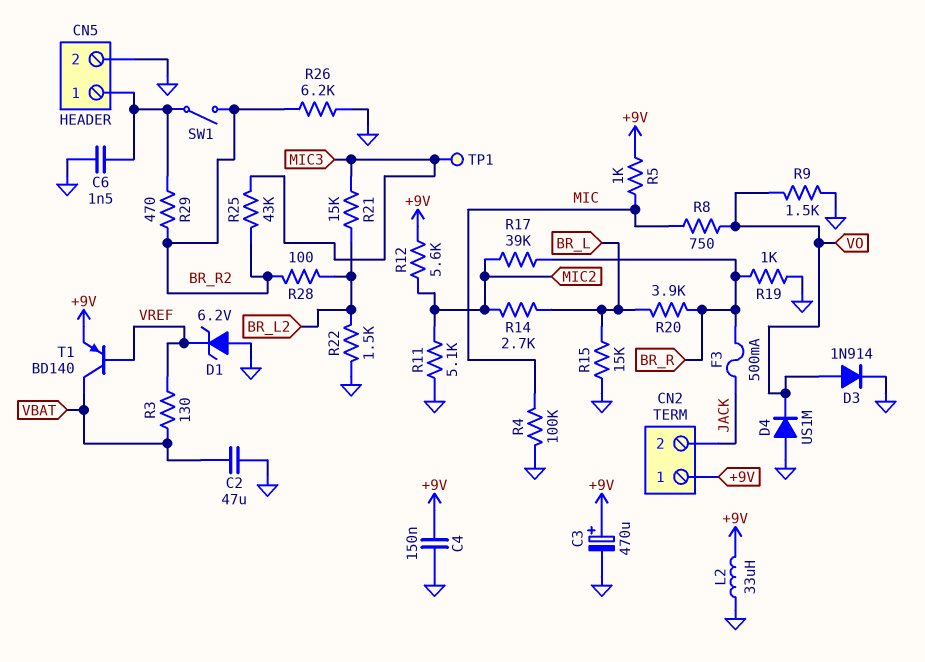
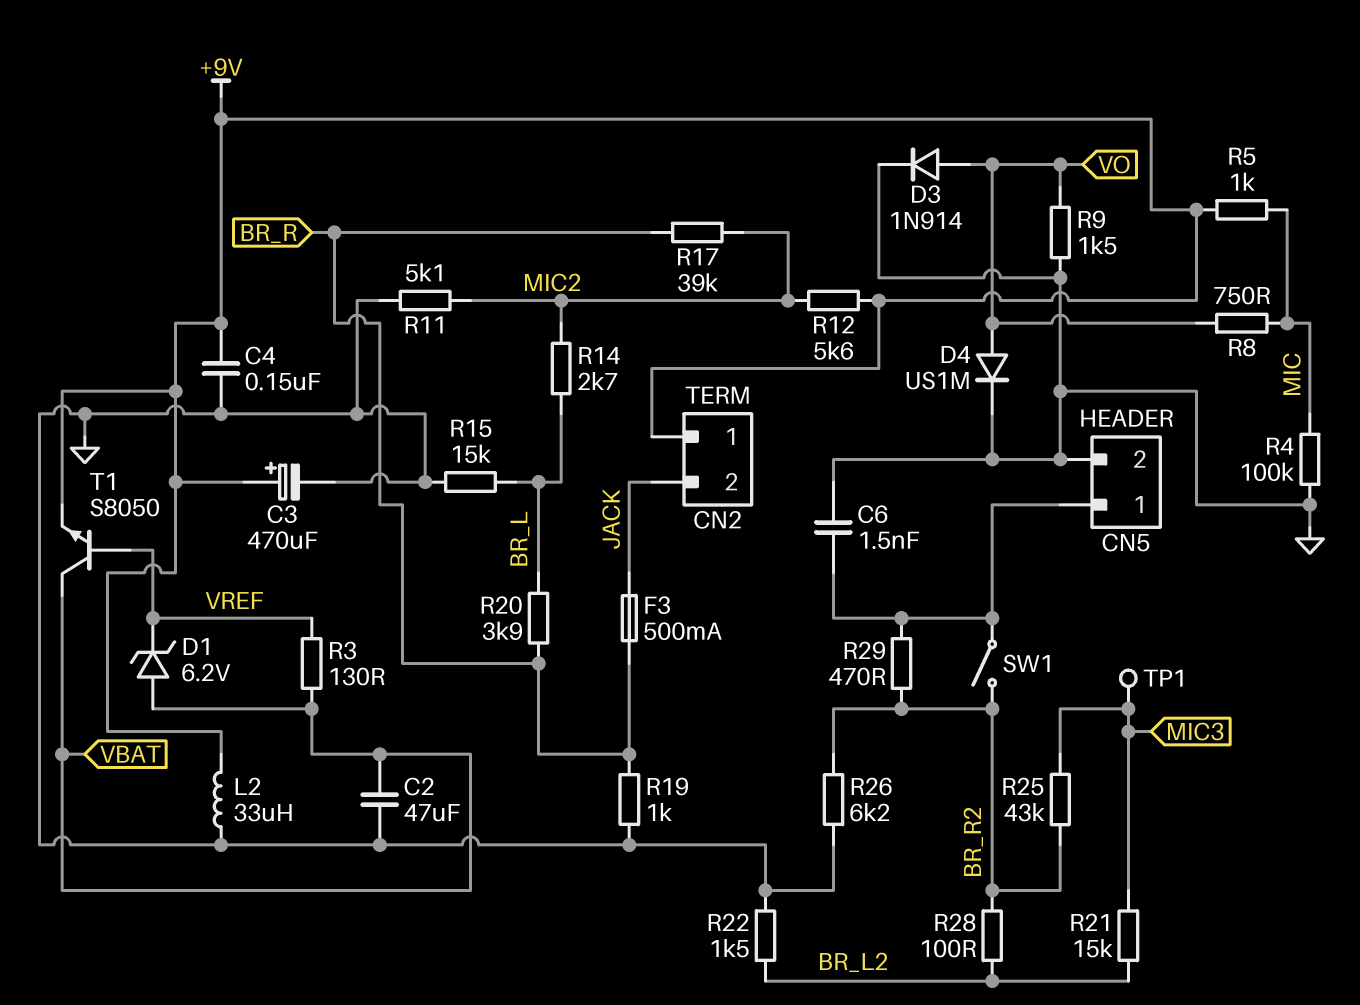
D1: zener 6.2V (A GND, K VREF) -> zener 6.2V (A VBAT, K VREF)
D4: diode US1M (A GND, K VO) -> diode US1M (A VO, K GND)
T1: PNP BD140 (B VREF, C VBAT, E +9V) -> NPN S8050 (B VREF, C VBAT, E +9V)

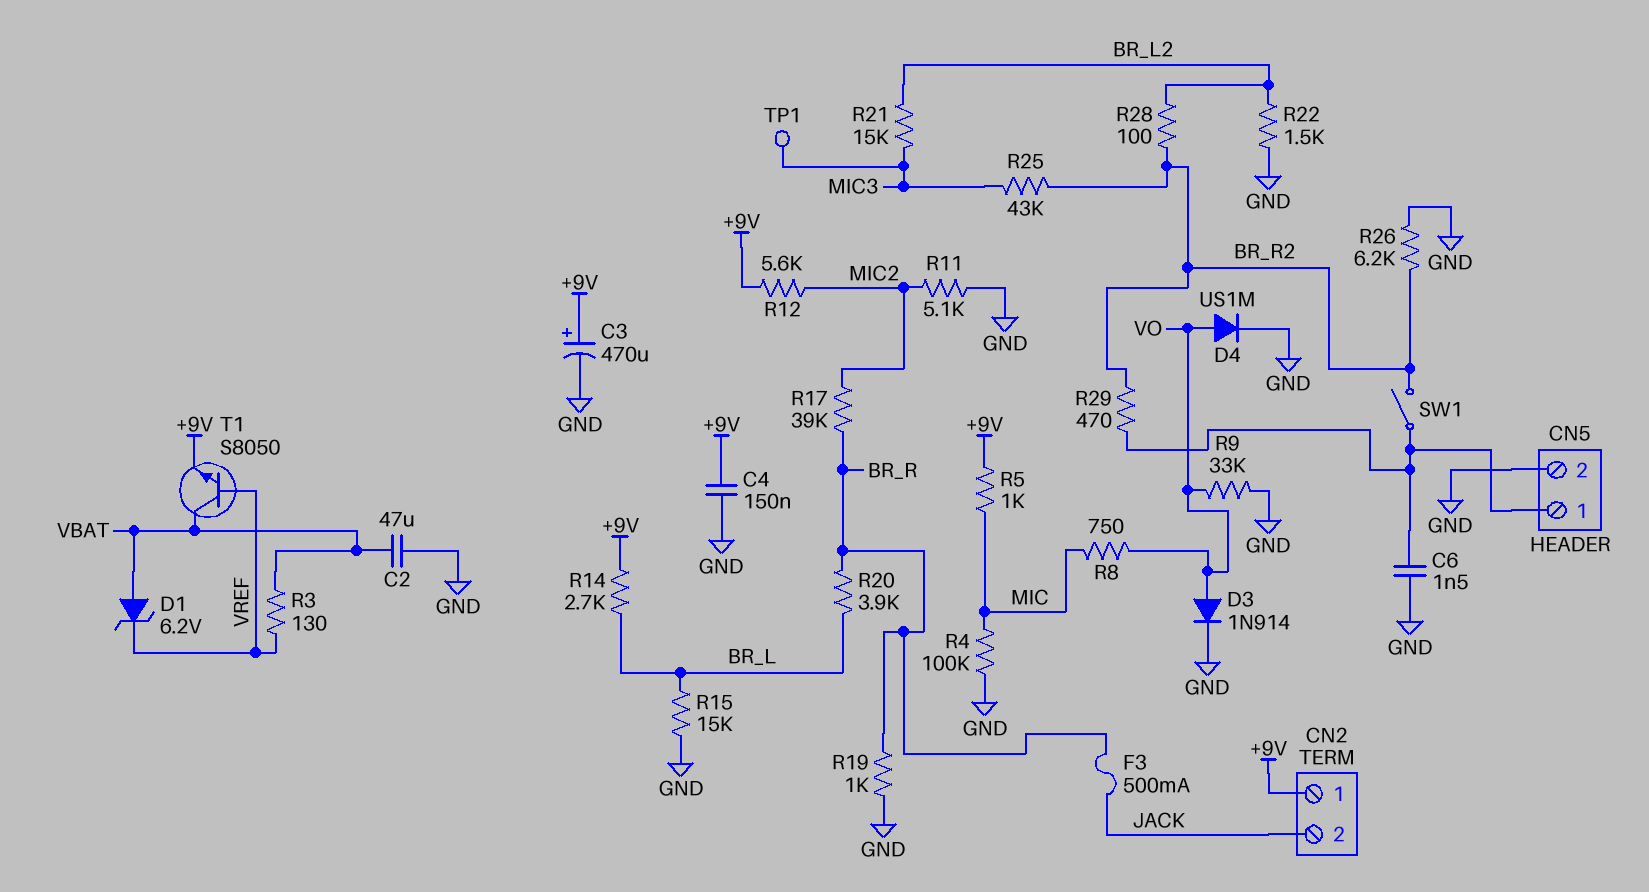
L2: 33uH (+9V, GND) -> none
R9: 1.5k (GND, VO) -> 33k (GND, VO)
R14: 2.7k (BR_L, MIC2) -> 2.7k (+9V, BR_L)

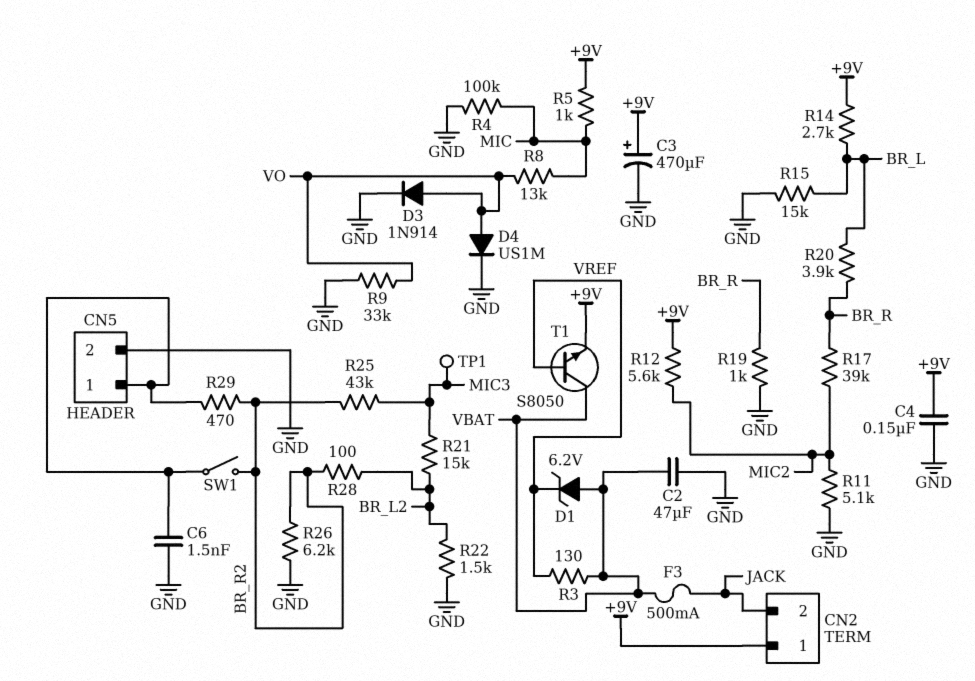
F3: 500mA (BR_R, JACK) -> 500mA (JACK, VBAT)
R8: 750 (MIC, VO) -> 13k (MIC, VO)

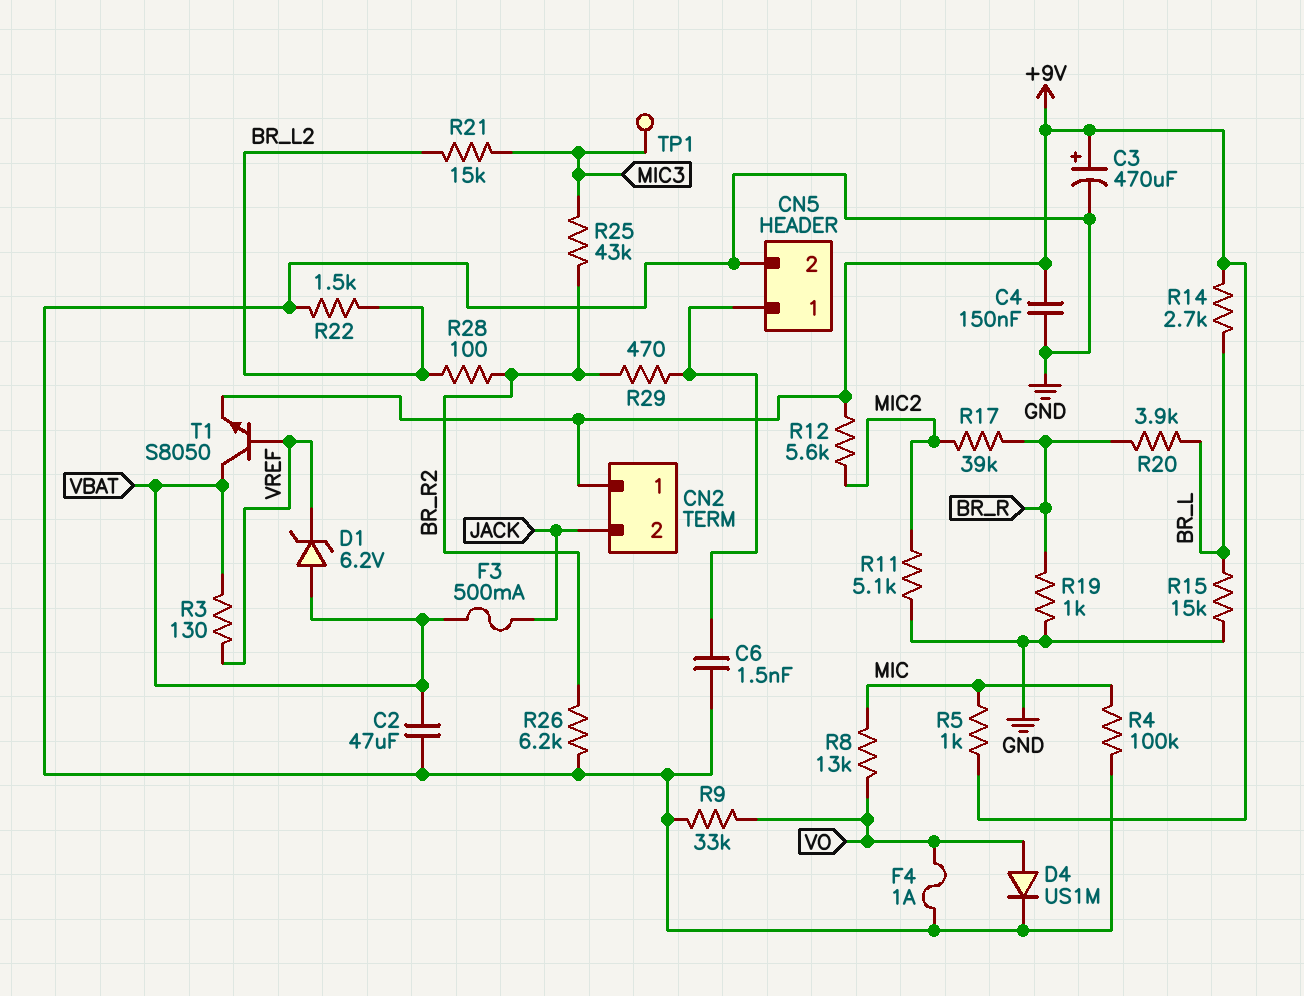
D3: diode 1N914 (A VO, K GND) -> none
F4: none -> 1A (GND, VO)
SW1: switch (BR_R2, CN5/1) -> none

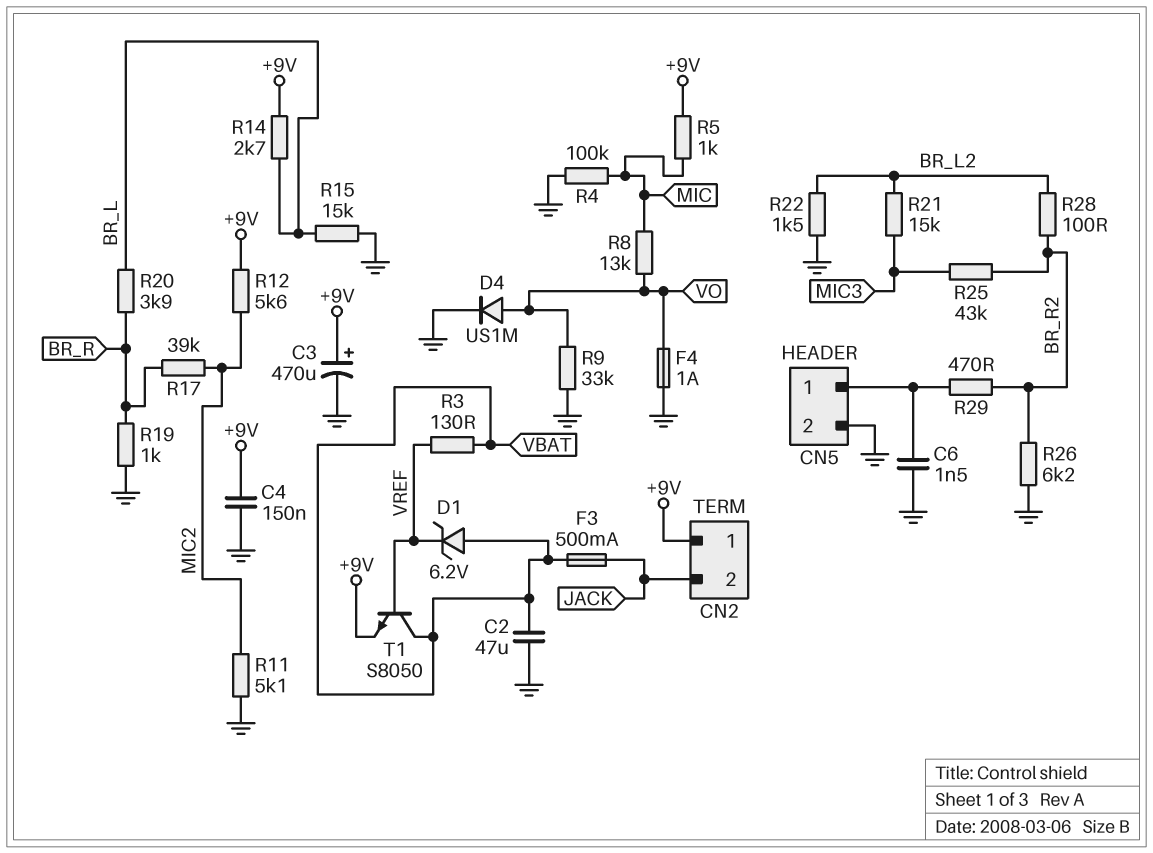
TP1: test point (MIC3) -> none

